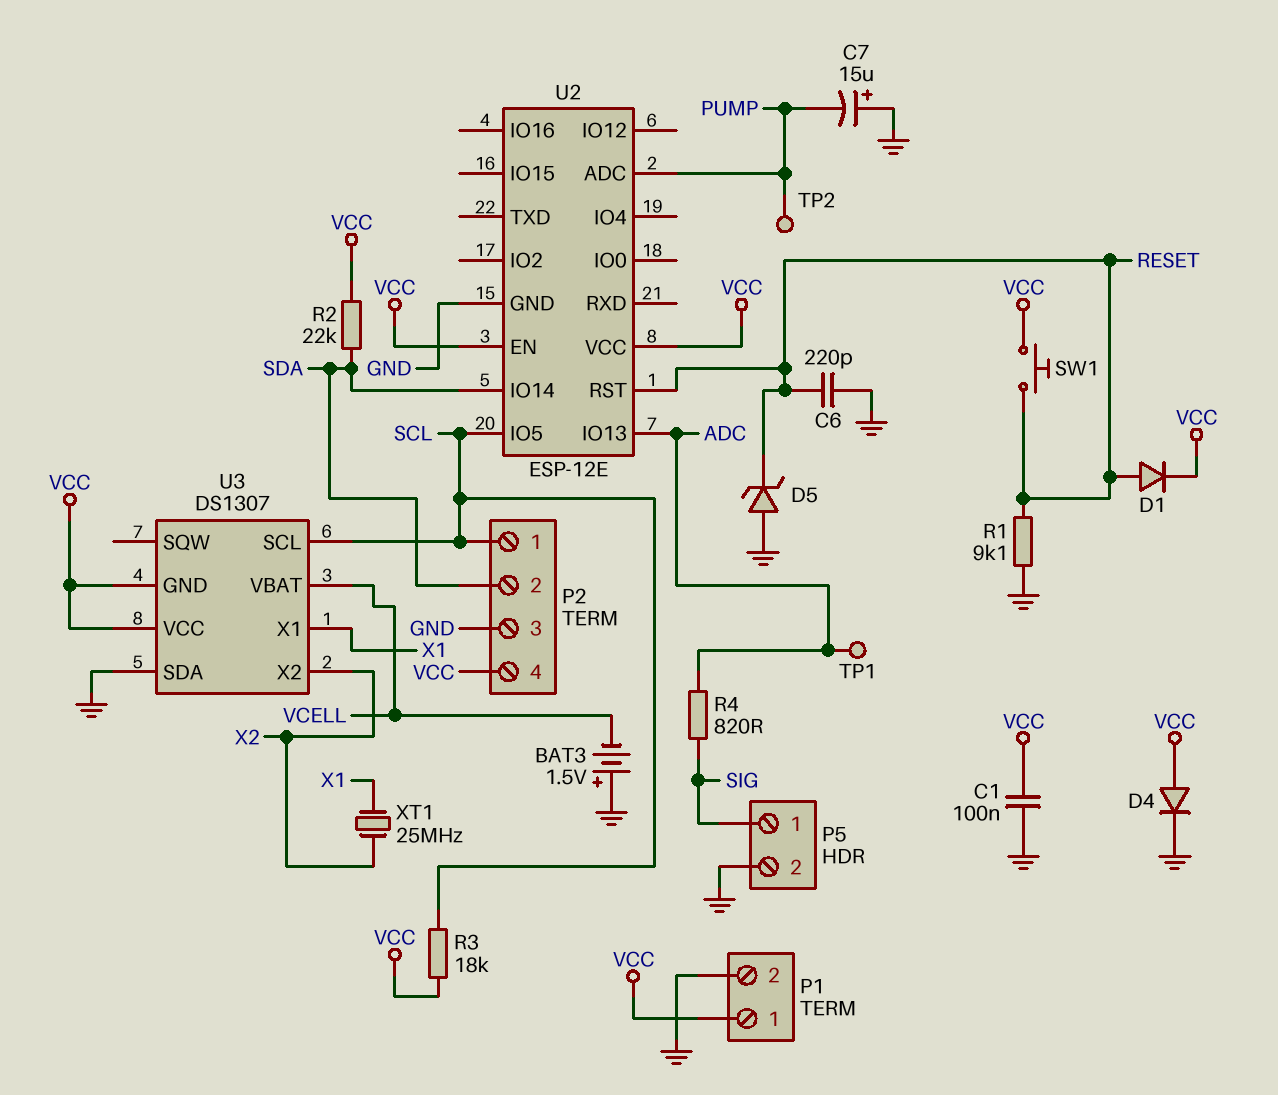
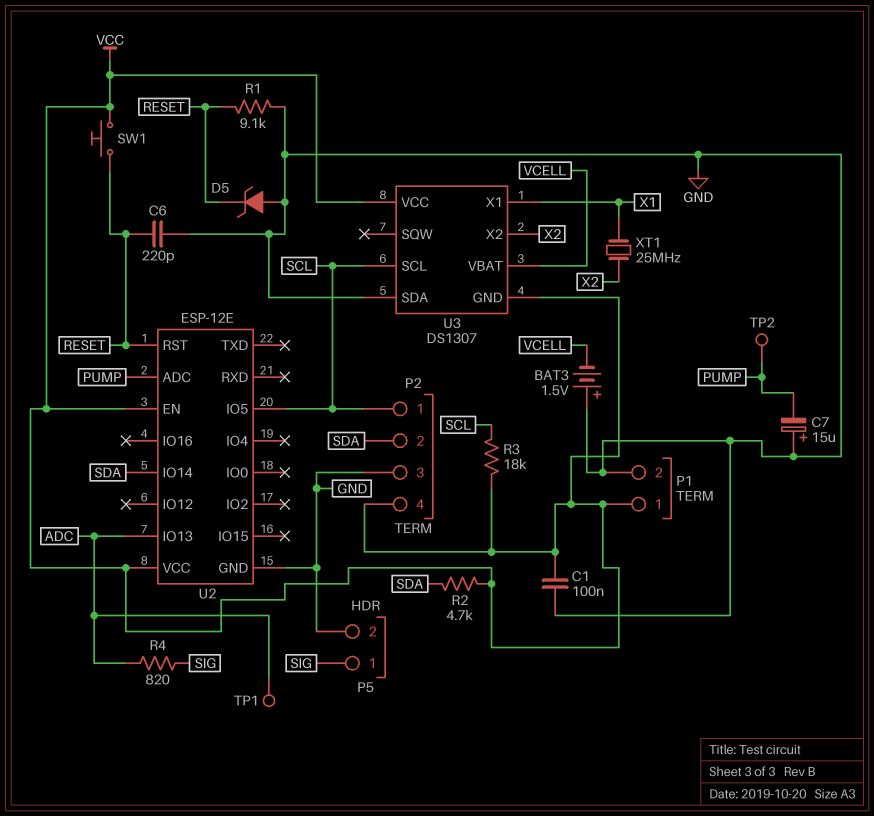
D1: diode (A RESET, K VCC) -> none
D4: diode (A VCC, K GND) -> none
R2: 22k (SDA, VCC) -> 4.7k (SDA, VCC)

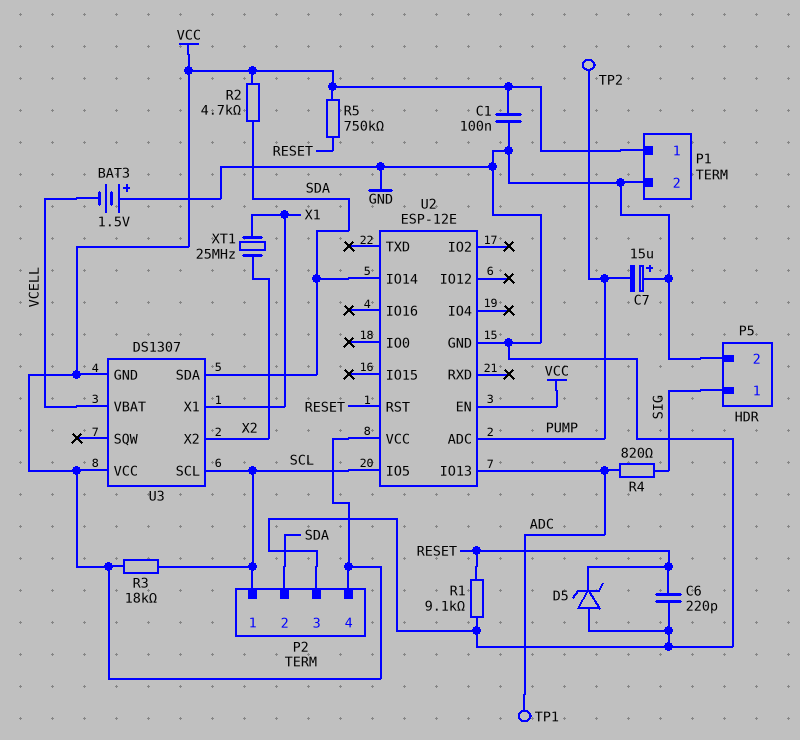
R5: none -> 750k (RESET, VCC)
SW1: button (RESET, VCC) -> none
U3 pin SDA: GND -> SDA

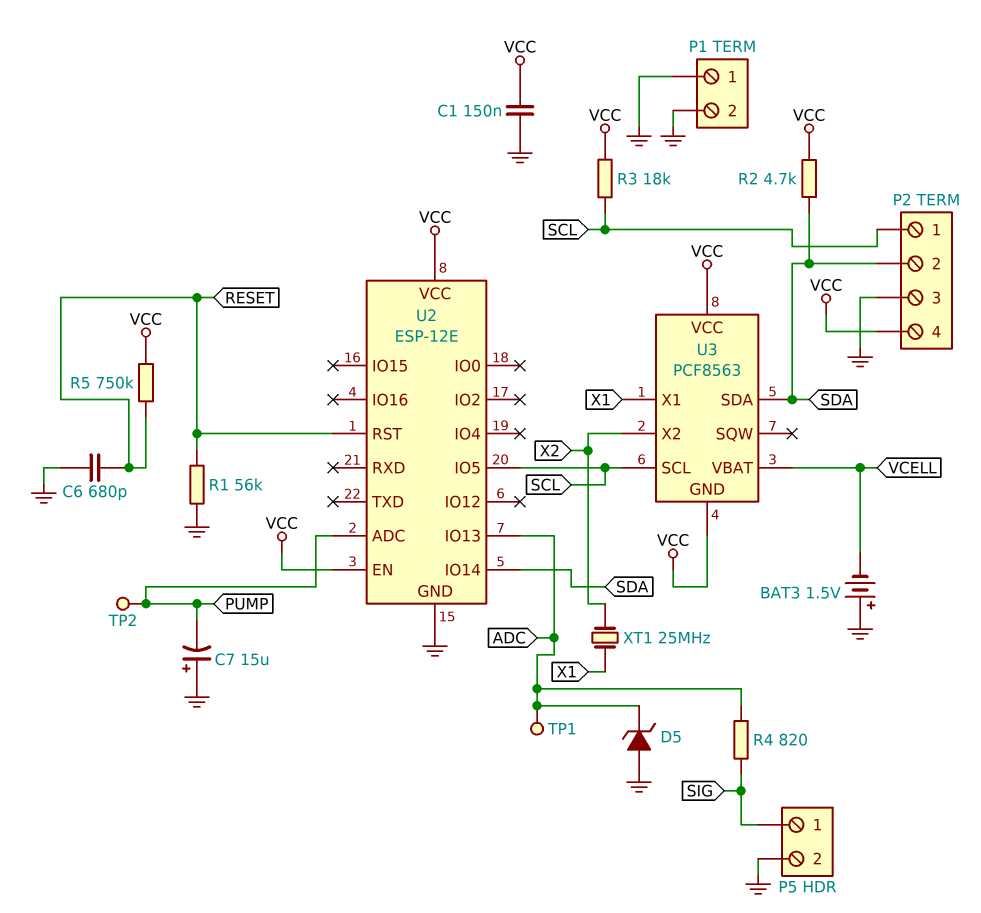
C1: 100nF (GND, VCC) -> 150nF (GND, VCC)
C6: 220pF (GND, RESET) -> 680pF (GND, RESET)
D5: zener (A GND, K RESET) -> zener (A GND, K ADC)
P1 pin 1: VCC -> GND
R1: 9.1k (GND, RESET) -> 56k (GND, RESET)
U3: DS1307 -> PCF8563

